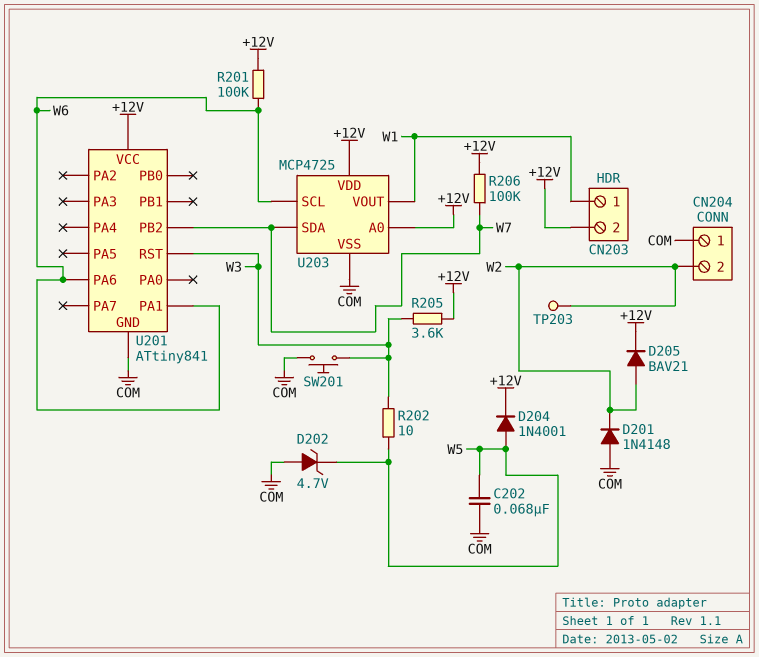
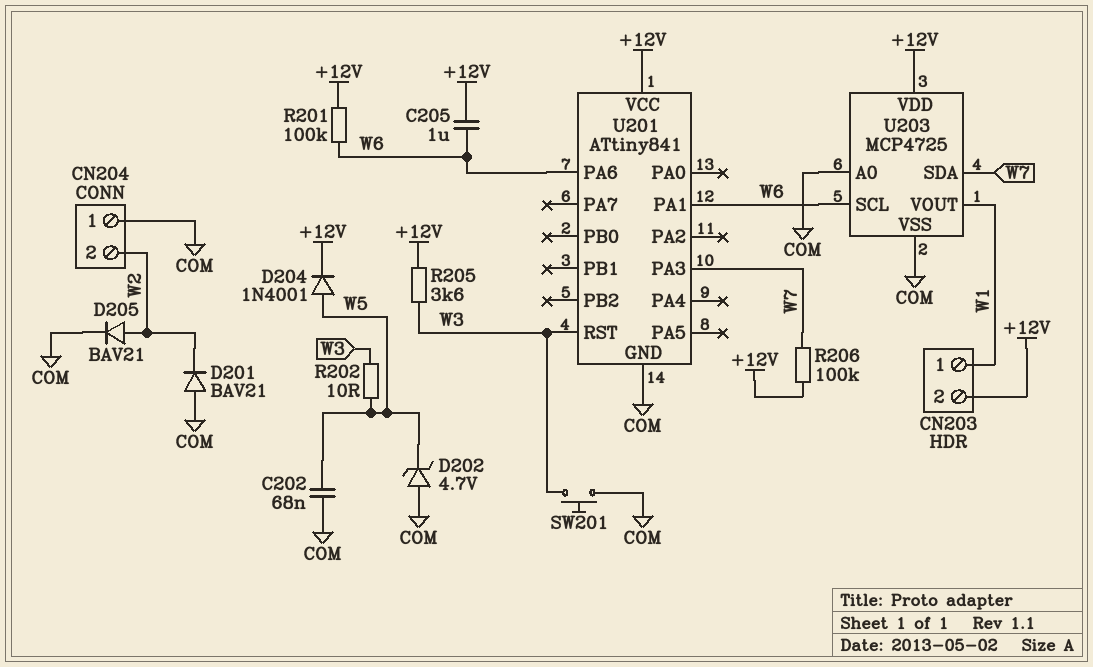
C205: none -> 1uF (+12V, W6)
D201: diode 1N4148 (A COM, K W2) -> diode BAV21 (A COM, K W2)
D205: diode BAV21 (A W2, K +12V) -> diode BAV21 (A W2, K COM)
TP203: test point (W2) -> none
U201 pin PA3: none -> W7
U201 pin PB2: W7 -> none
U203 pin A0: +12V -> COM

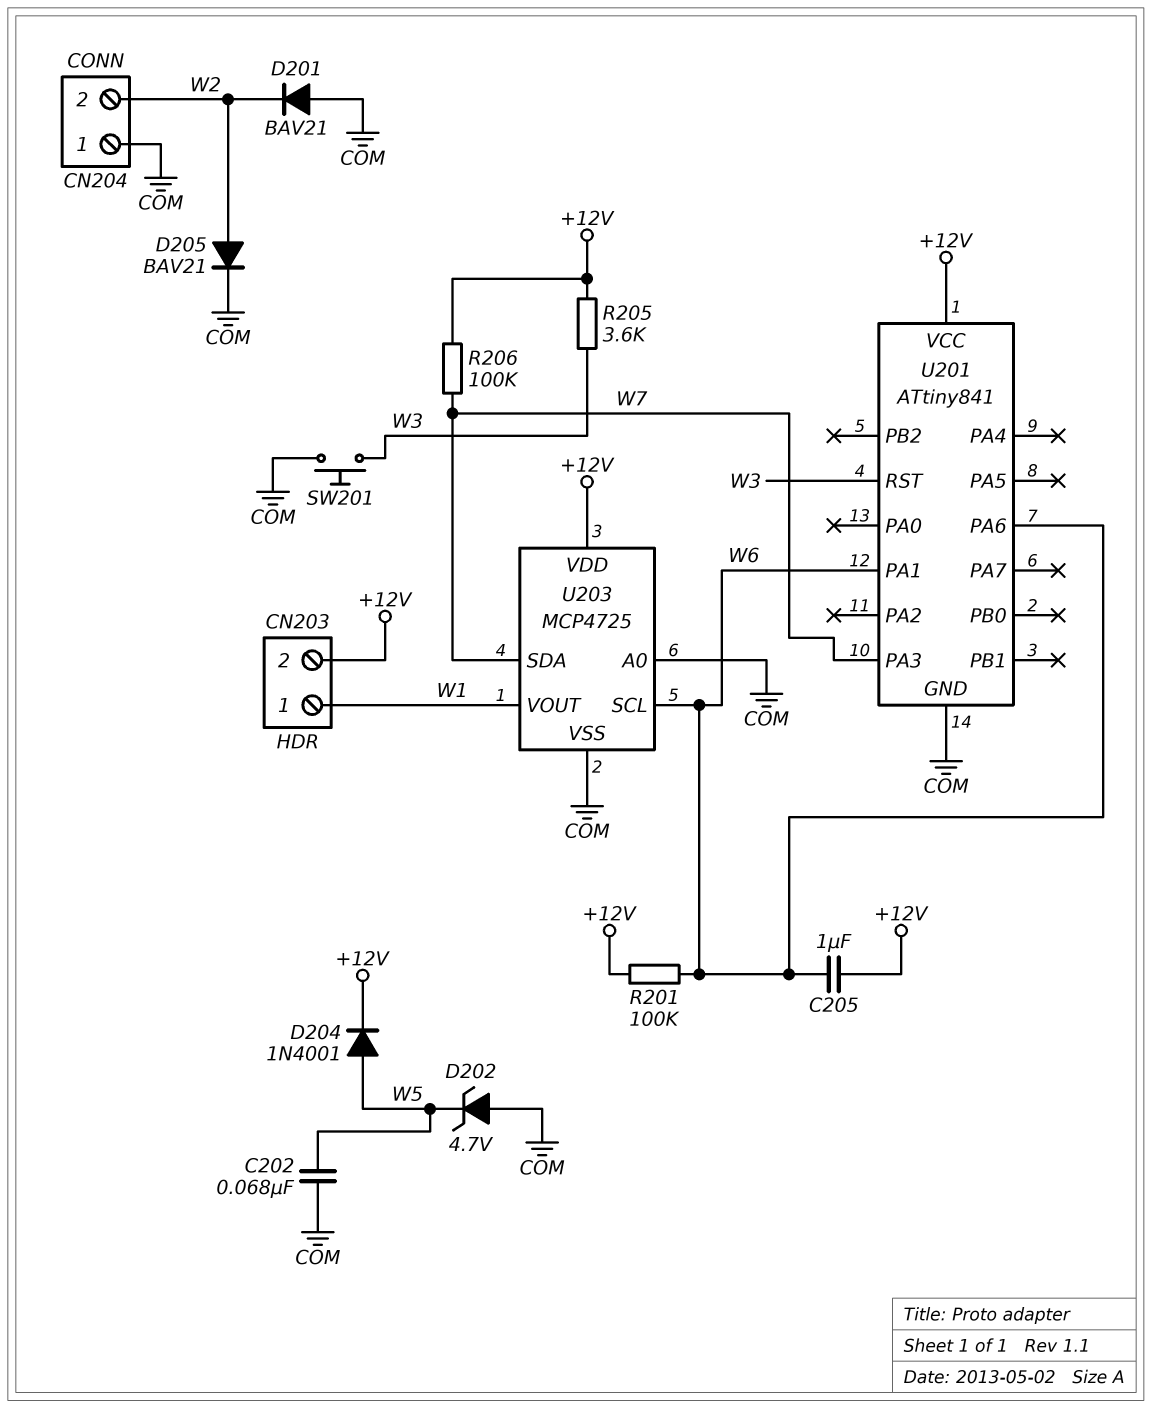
R202: 10 (W3, W5) -> none

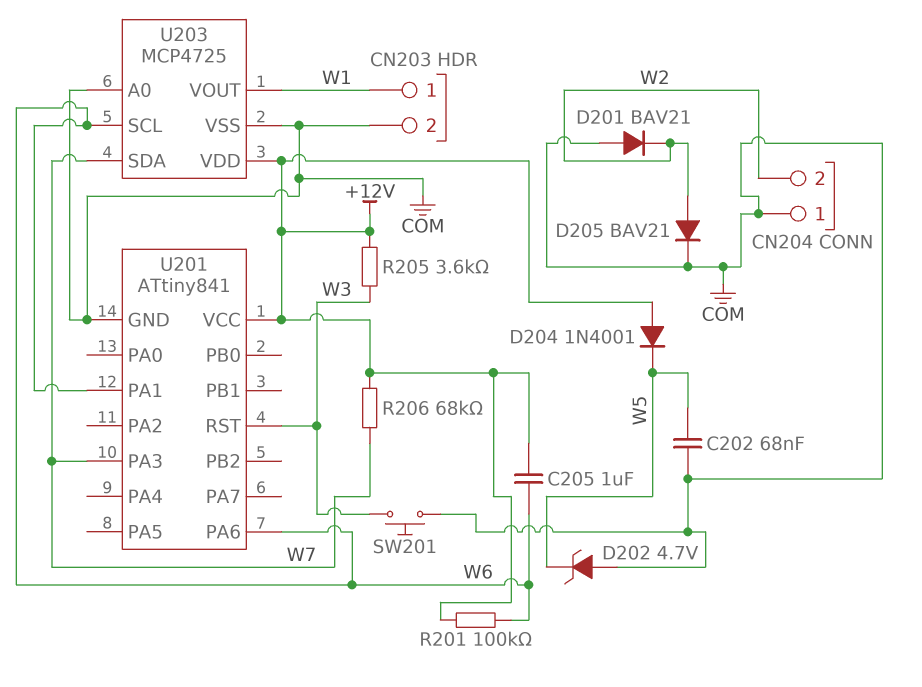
CN203 pin 2: +12V -> COM
D204: diode 1N4001 (A W5, K +12V) -> diode 1N4001 (A +12V, K W5)
R206: 100k (+12V, W7) -> 68k (+12V, W7)

